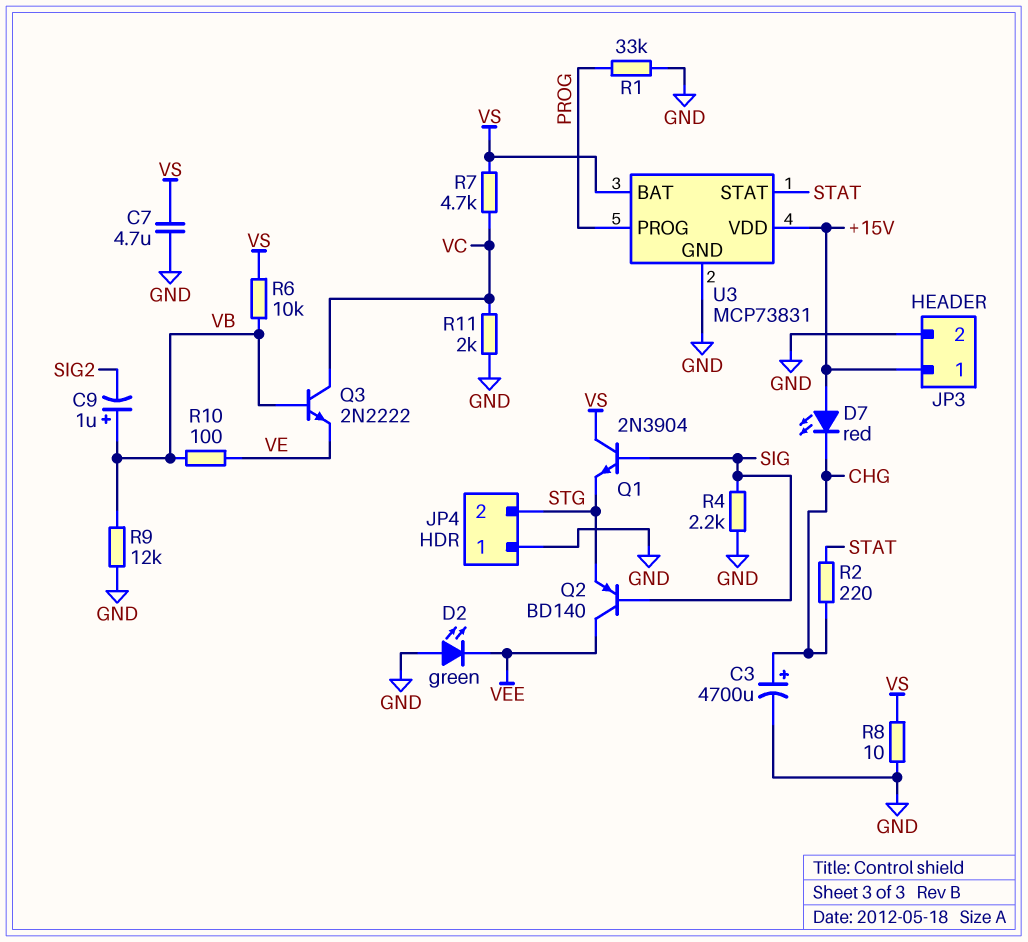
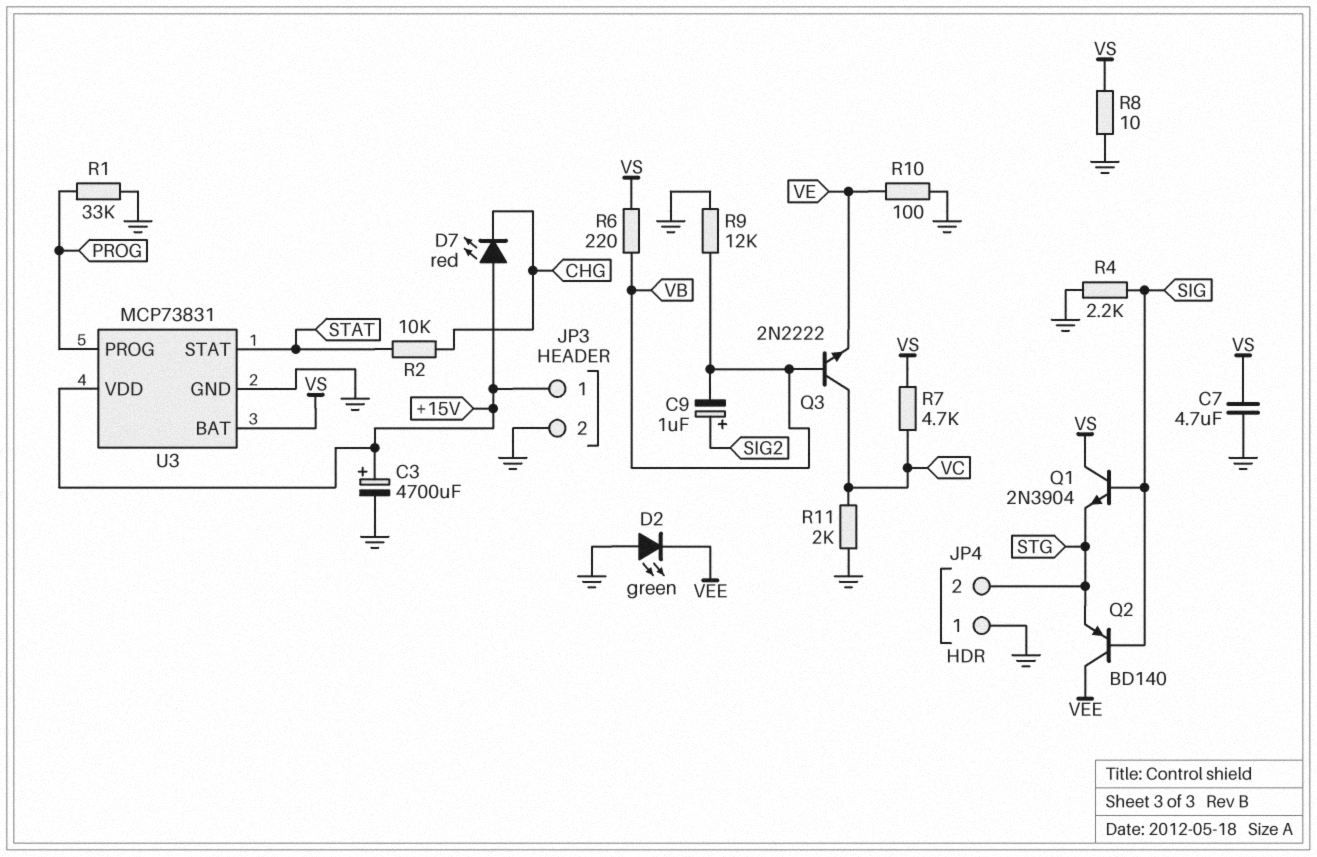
C3: 4700uF (plus CHG, minus GND) -> 4700uF (plus +15V, minus GND)
C9: 1uF (plus VB, minus SIG2) -> 1uF (plus SIG2, minus VB)
R2: 220 (CHG, STAT) -> 10k (CHG, STAT)
R6: 10k (VB, VS) -> 220 (VB, VS)
R10: 100 (VB, VE) -> 100 (GND, VE)

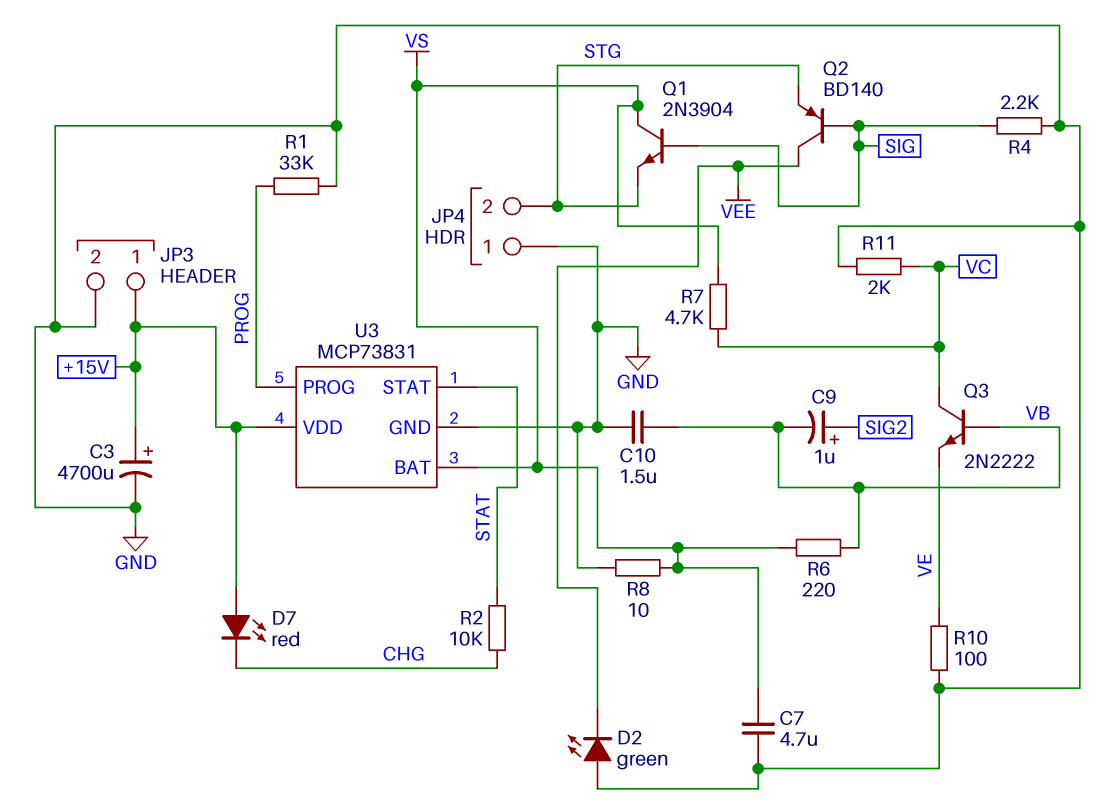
C10: none -> 1.5uF (GND, VB)
R9: 12k (GND, VB) -> none

